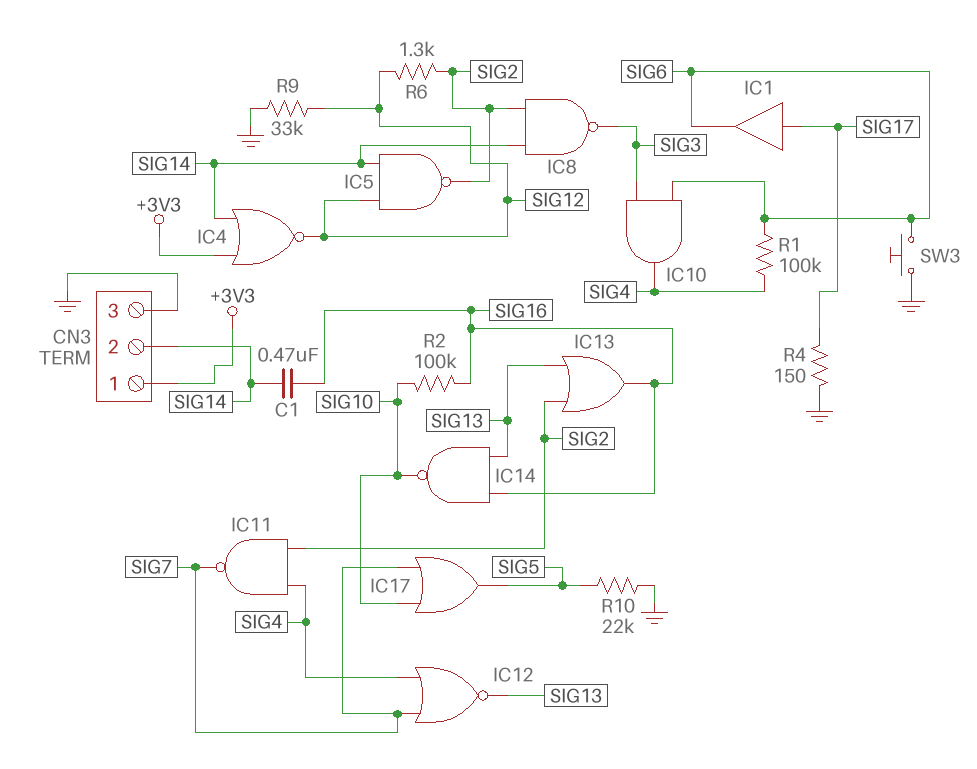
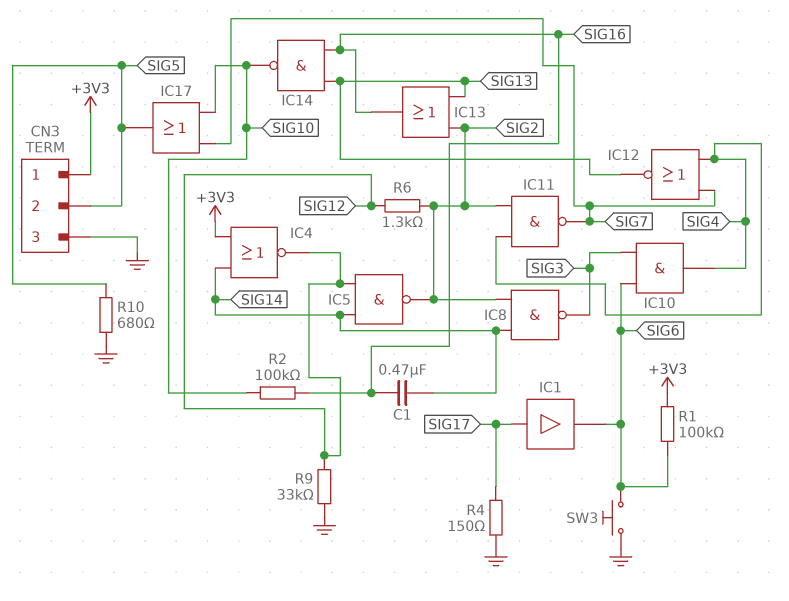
CN3 pin 2: SIG14 -> SIG5
R1: 100k (SIG4, SIG6) -> 100k (+3V3, SIG6)
R10: 22k (GND, SIG5) -> 680 (GND, SIG5)

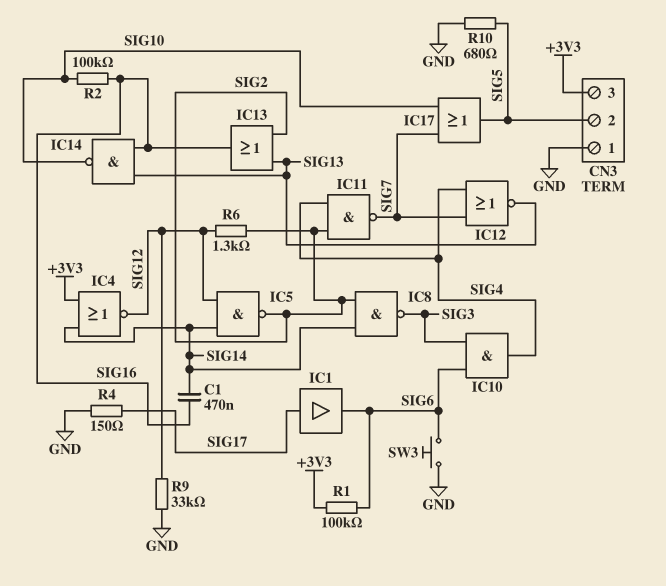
CN3 pin 1: +3V3 -> GND
CN3 pin 3: GND -> +3V3

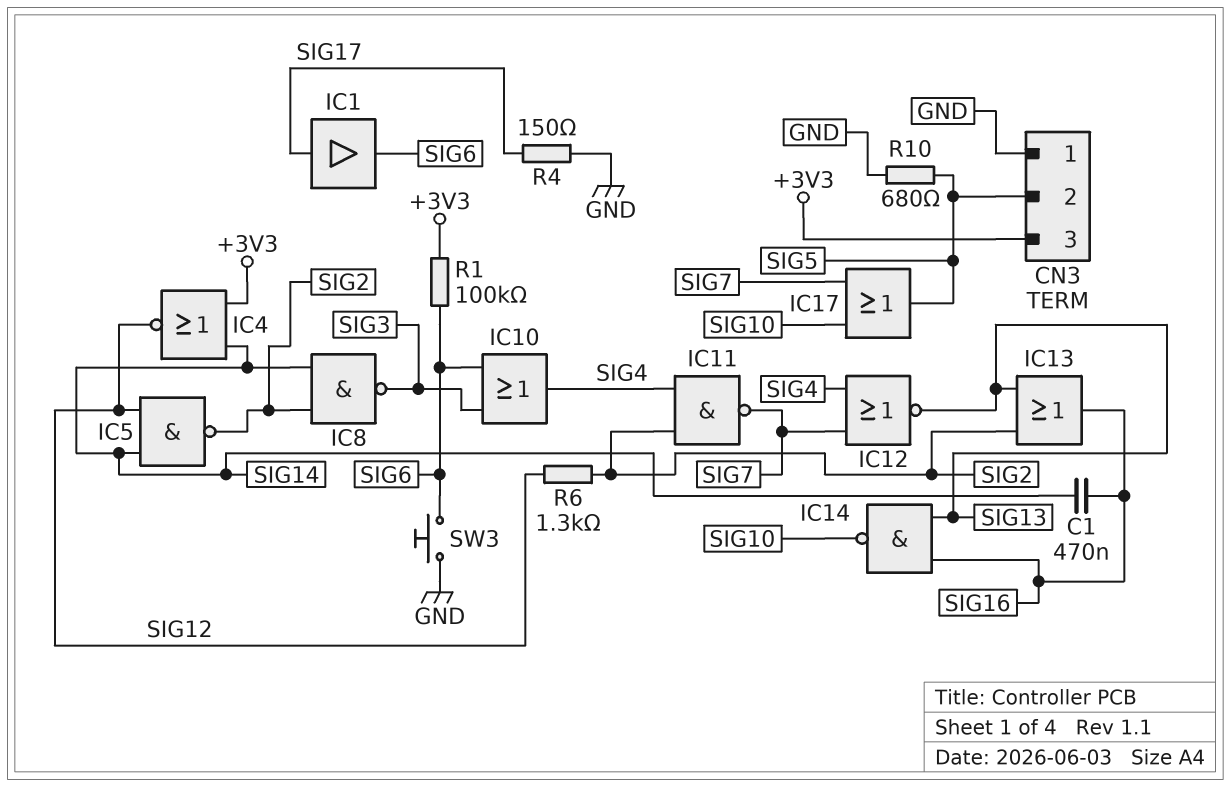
IC10: AND (in SIG3, in SIG6, out SIG4) -> OR (in SIG3, in SIG6, out SIG4)
R2: 100k (SIG10, SIG16) -> none
R9: 33k (GND, SIG12) -> none

